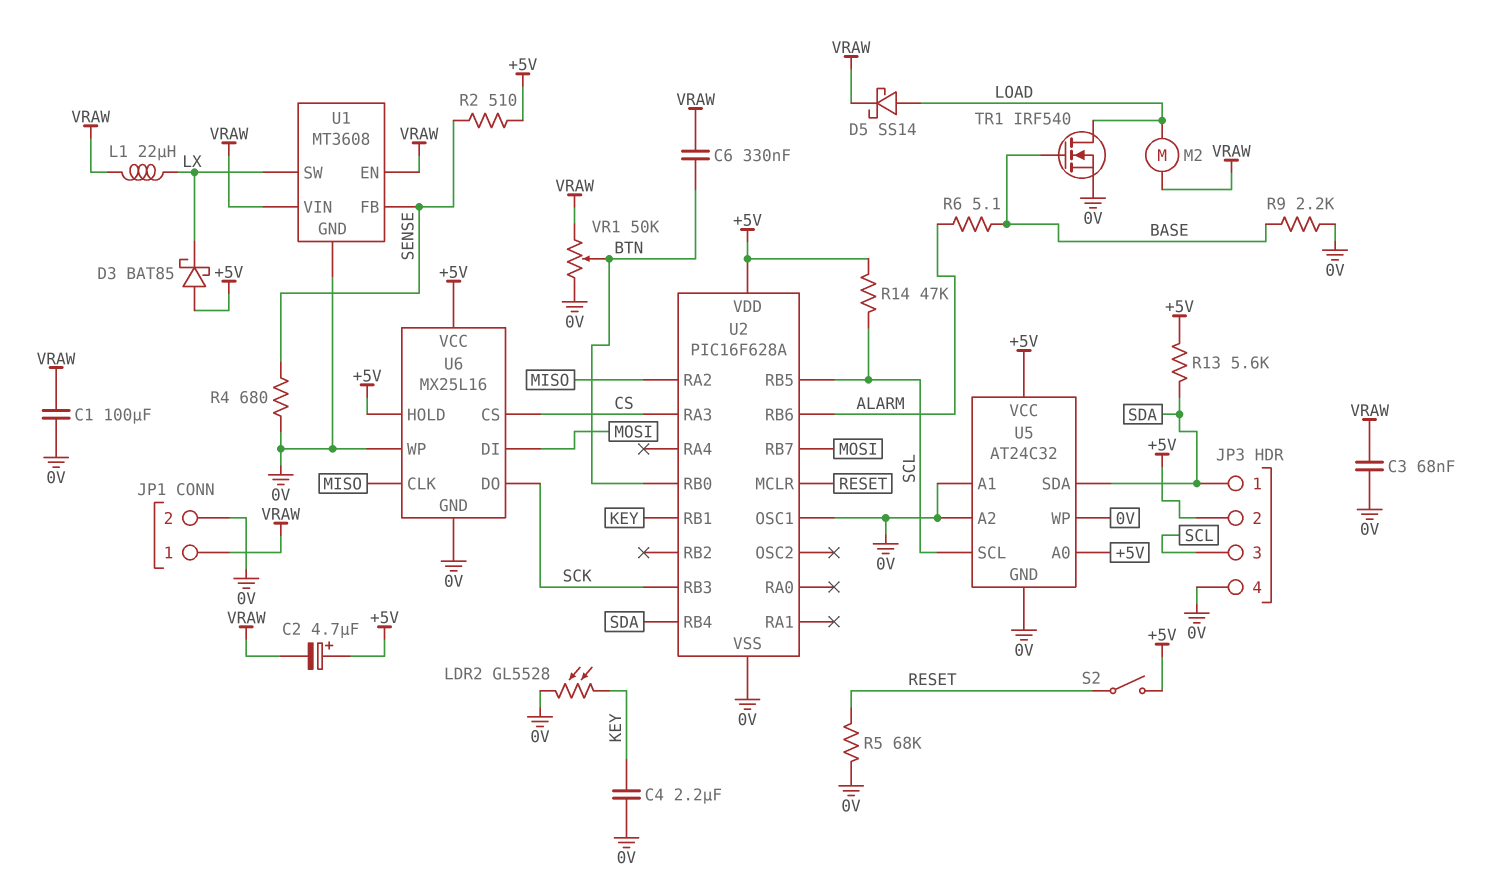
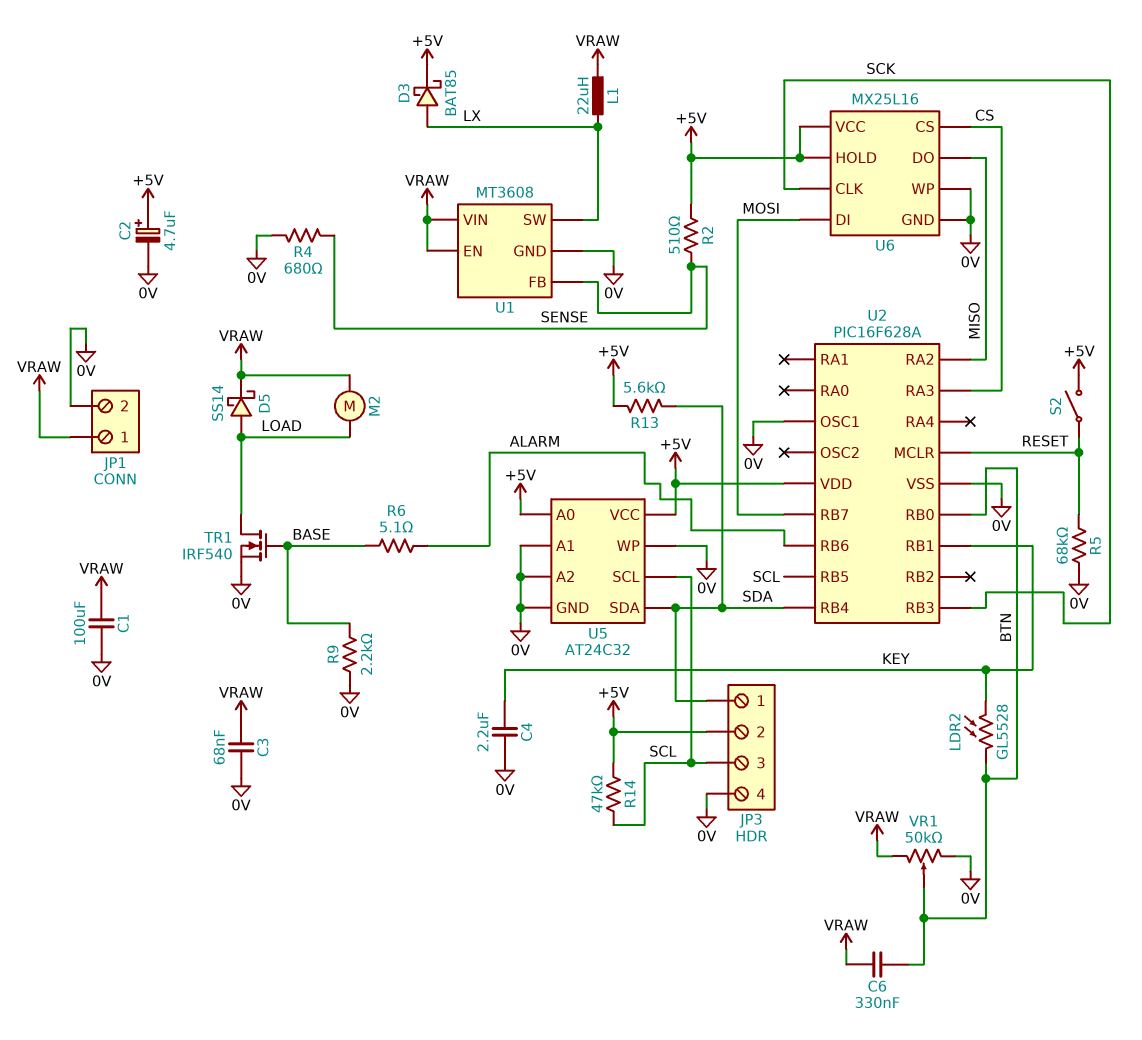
C2: 4.7uF (plus +5V, minus VRAW) -> 4.7uF (plus +5V, minus 0V)
D3: schottky BAT85 (A +5V, K LX) -> schottky BAT85 (A LX, K +5V)
LDR2: GL5528 (0V, KEY) -> GL5528 (BTN, KEY)
U6 pin CLK: MISO -> SCK
U6 pin DO: SCK -> MISO

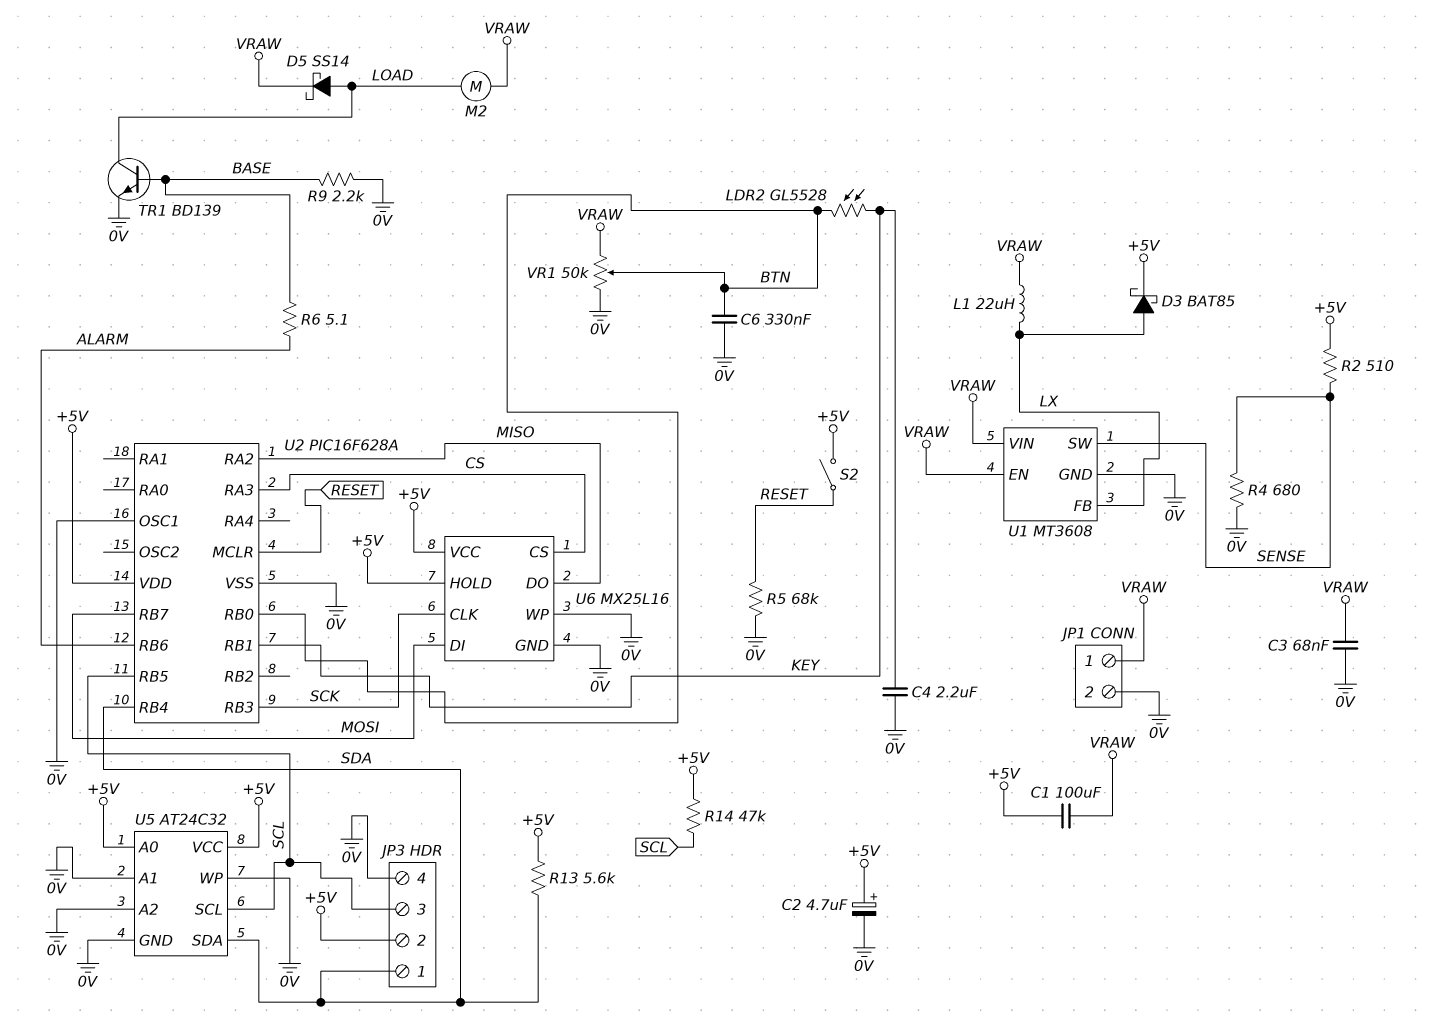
C1: 100uF (0V, VRAW) -> 100uF (+5V, VRAW)
C6: 330nF (BTN, VRAW) -> 330nF (0V, BTN)
TR1: NMOS IRF540 (G BASE, D LOAD, S 0V) -> NPN BD139 (B BASE, C LOAD, E 0V)
U1 pin FB: SENSE -> LX
U1 pin SW: LX -> SENSE

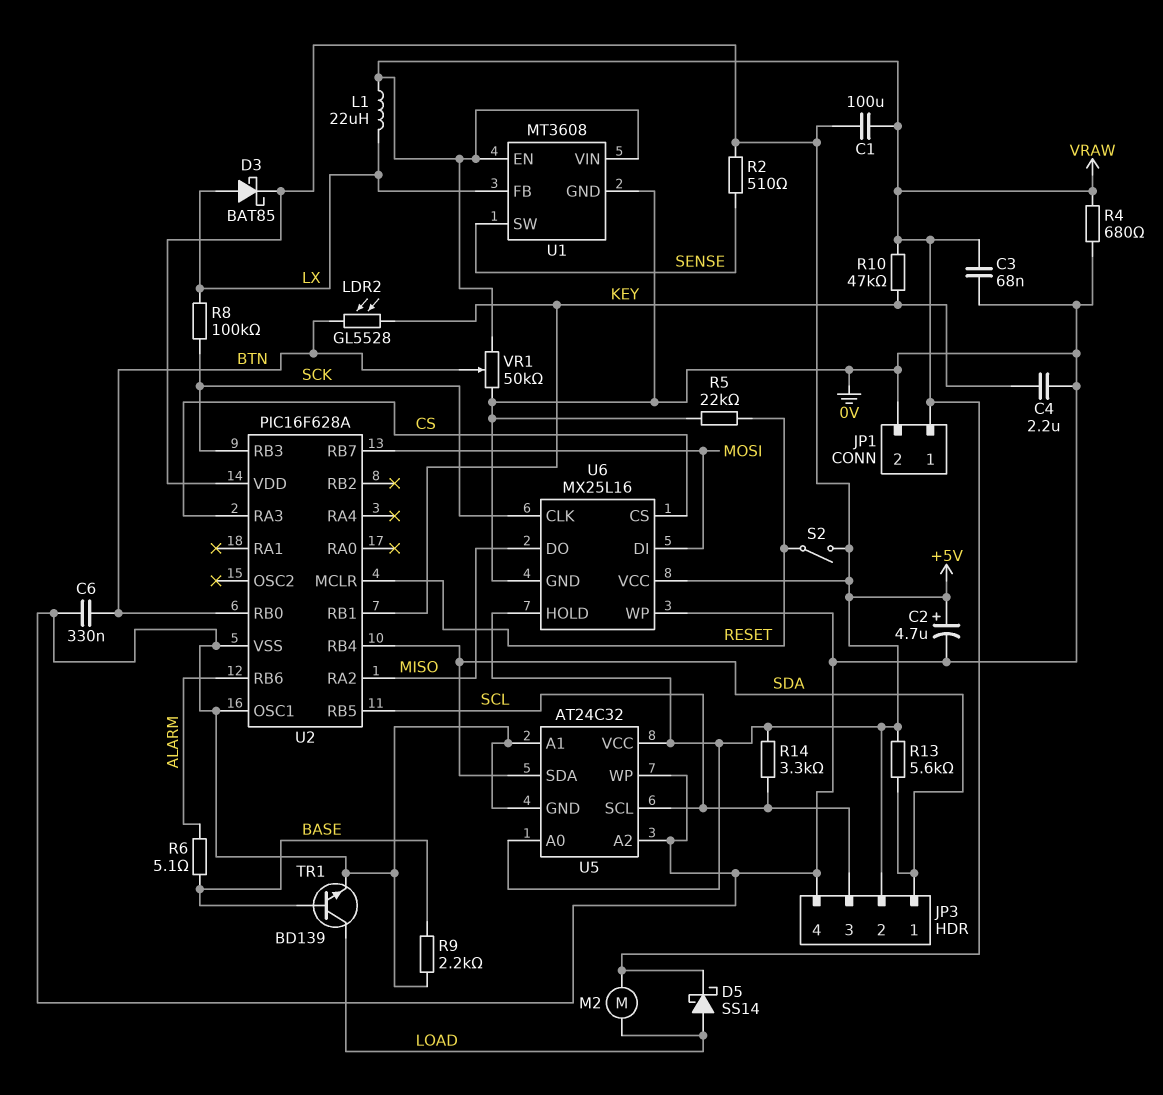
R4: 680 (0V, SENSE) -> 680 (0V, VRAW)
R5: 68k (0V, RESET) -> 22k (0V, RESET)
R8: none -> 100k (LX, SCK)
R10: none -> 47k (KEY, VRAW)
R14: 47k (+5V, SCL) -> 3.3k (+5V, SCL)

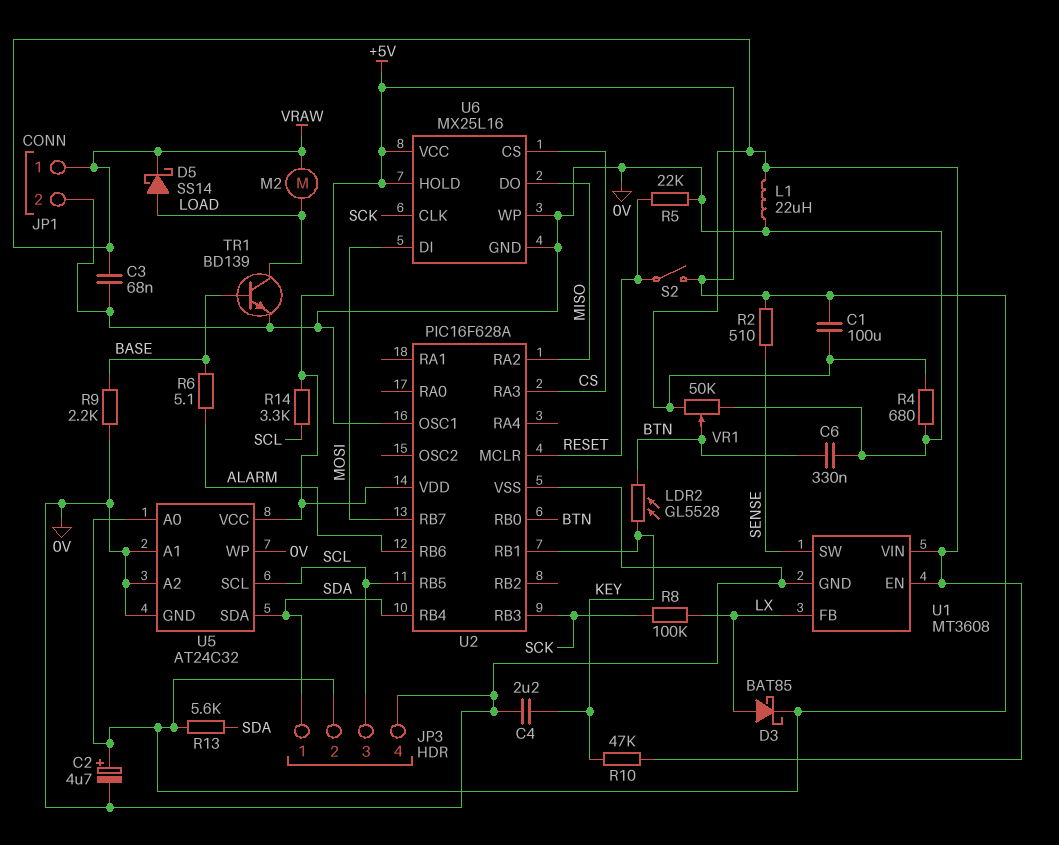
L1: 22uH (LX, VRAW) -> 22uH (0V, VRAW)

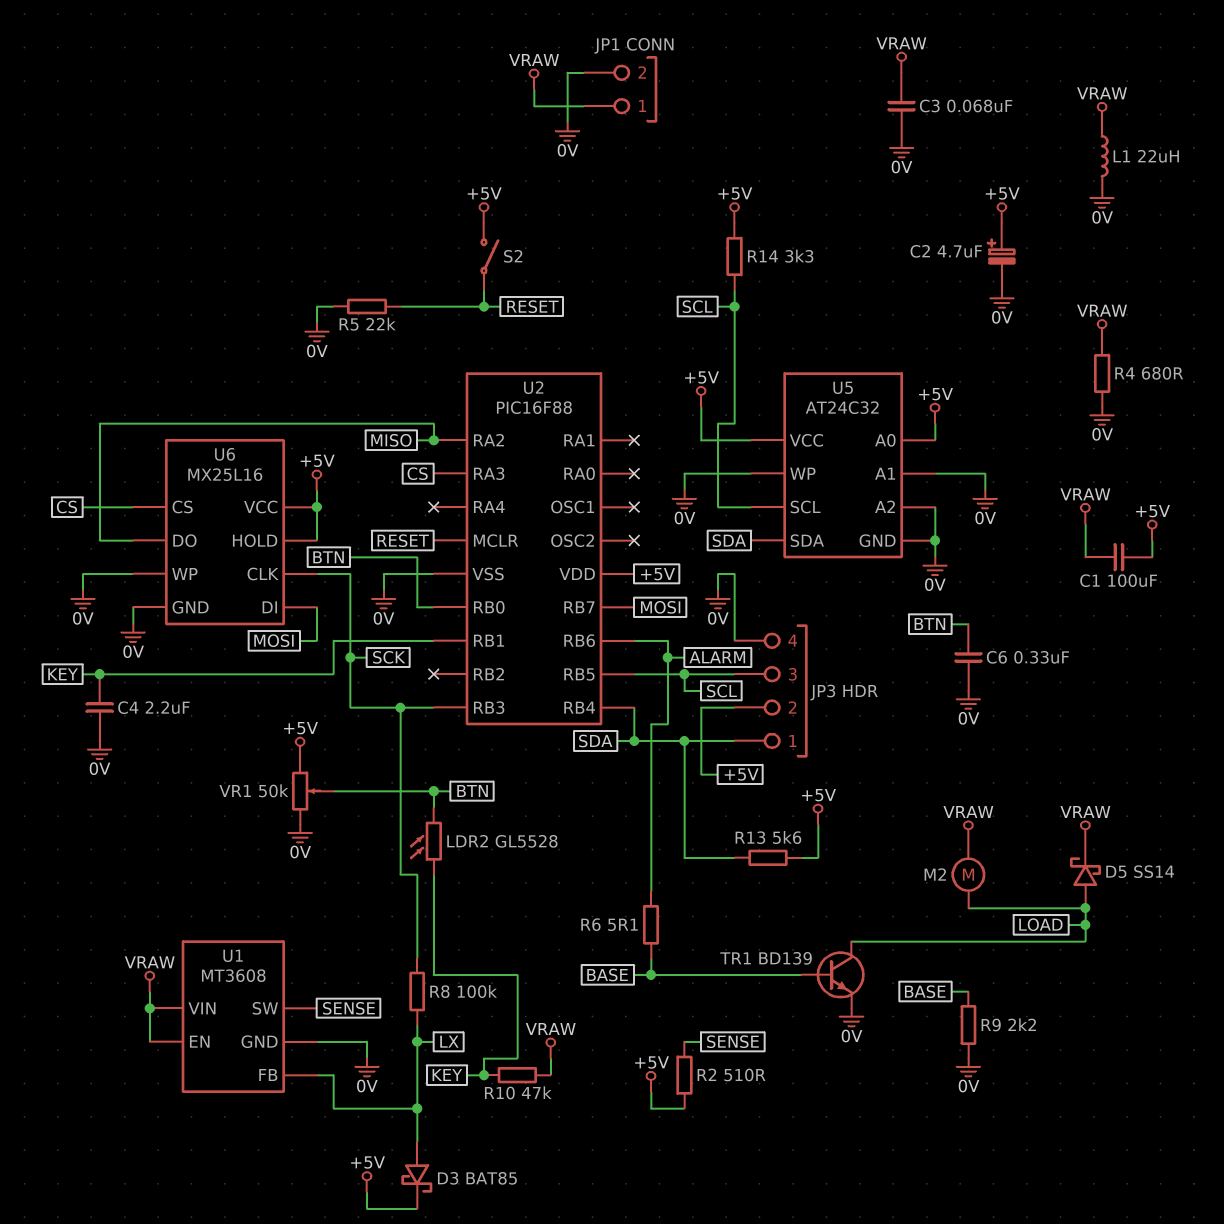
U2: PIC16F628A -> PIC16F88
U2 pin OSC1: 0V -> none
VR1: 50k (0V, VRAW, wiper BTN) -> 50k (+5V, 0V, wiper BTN)

